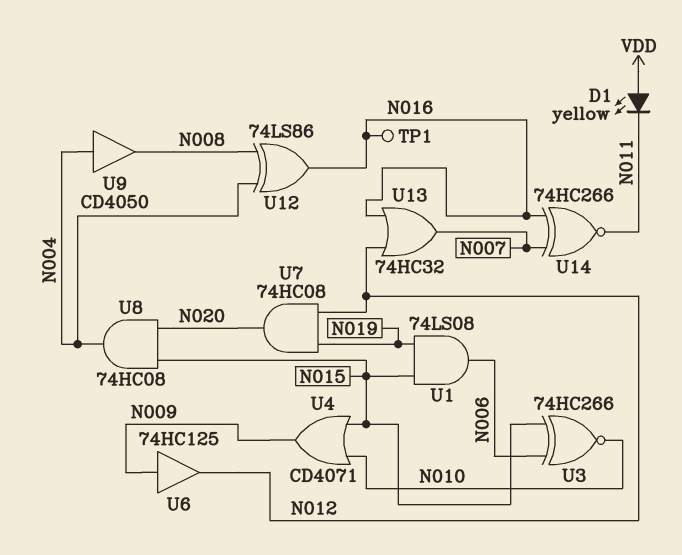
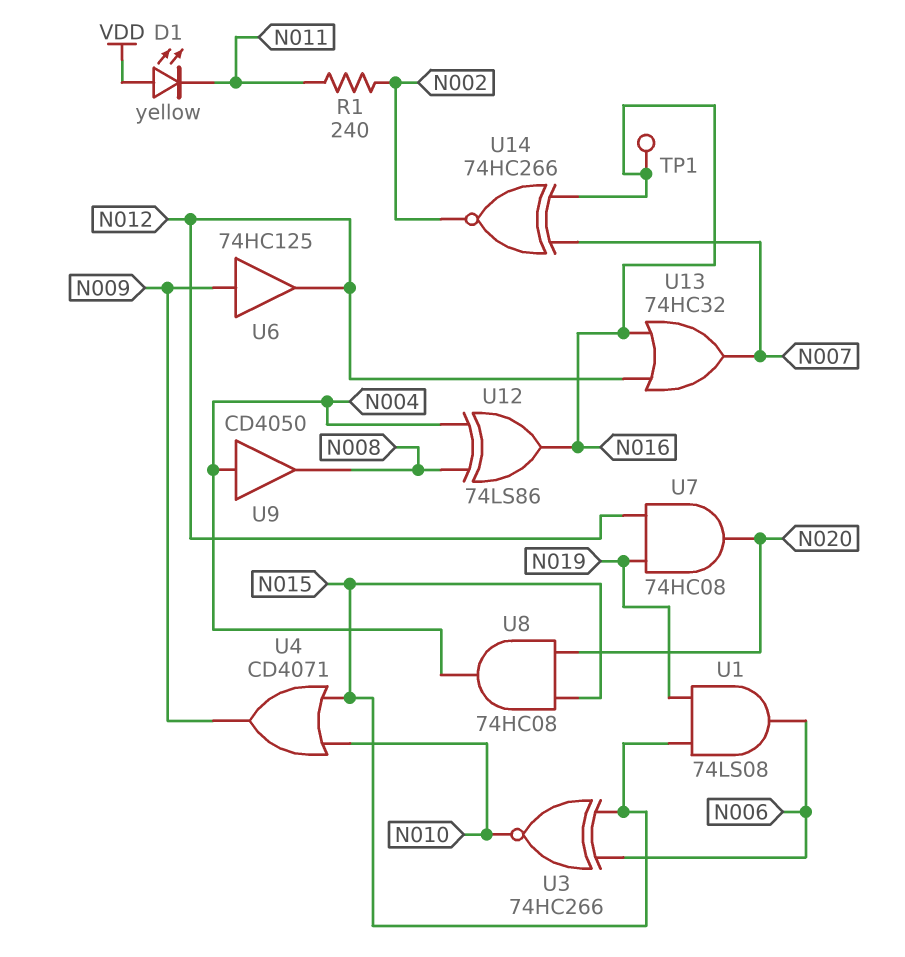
R1: none -> 240 (N002, N011)
U14: XNOR 74HC266 (in N007, in N016, out N011) -> XNOR 74HC266 (in N007, in N016, out N002)

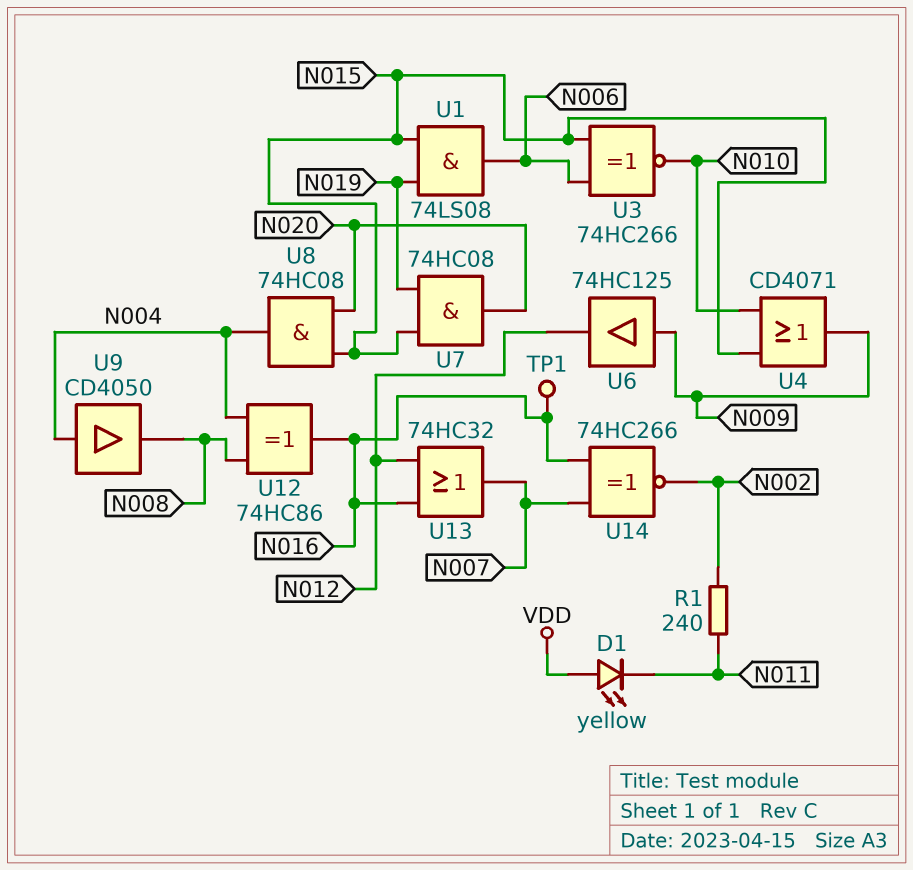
U7: AND 74HC08 (in N012, in N019, out N020) -> AND 74HC08 (in N015, in N019, out N020)
U12: XOR 74LS86 (in N004, in N008, out N016) -> XOR 74HC86 (in N004, in N008, out N016)

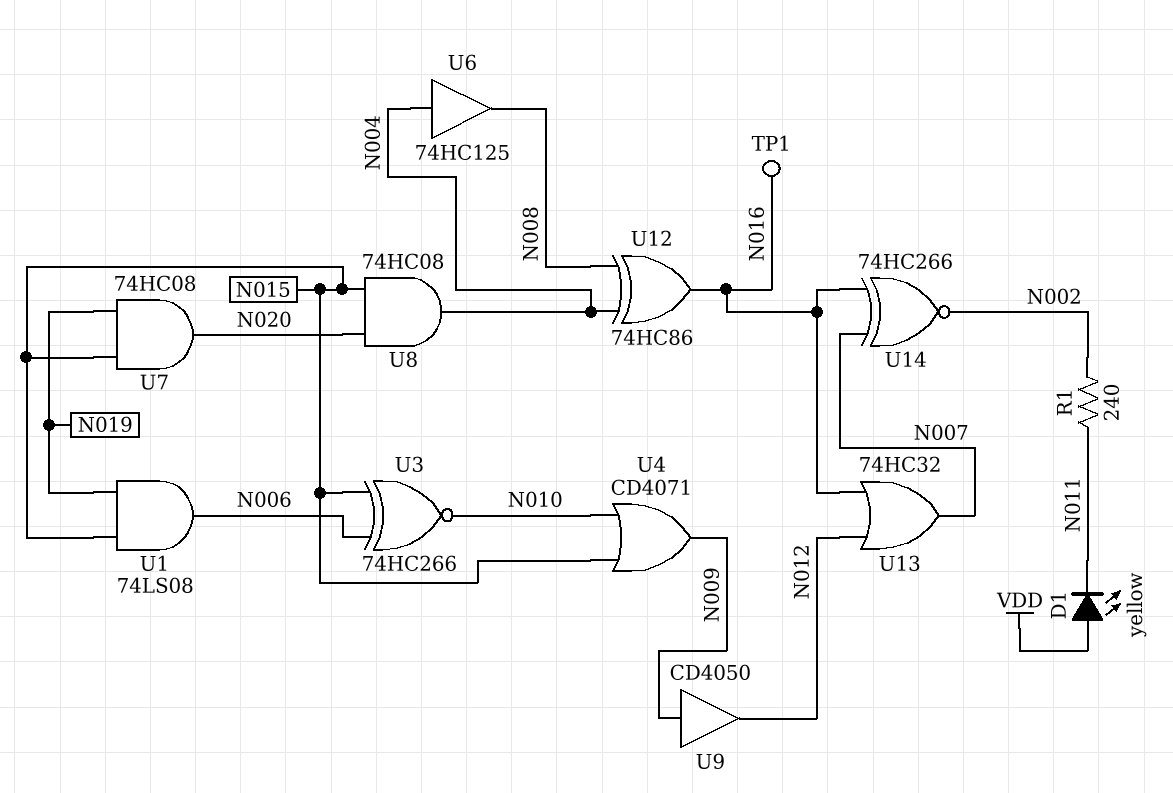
U6: buffer 74HC125 (in N009, out N012) -> buffer 74HC125 (in N004, out N008)
U9: buffer CD4050 (in N004, out N008) -> buffer CD4050 (in N009, out N012)

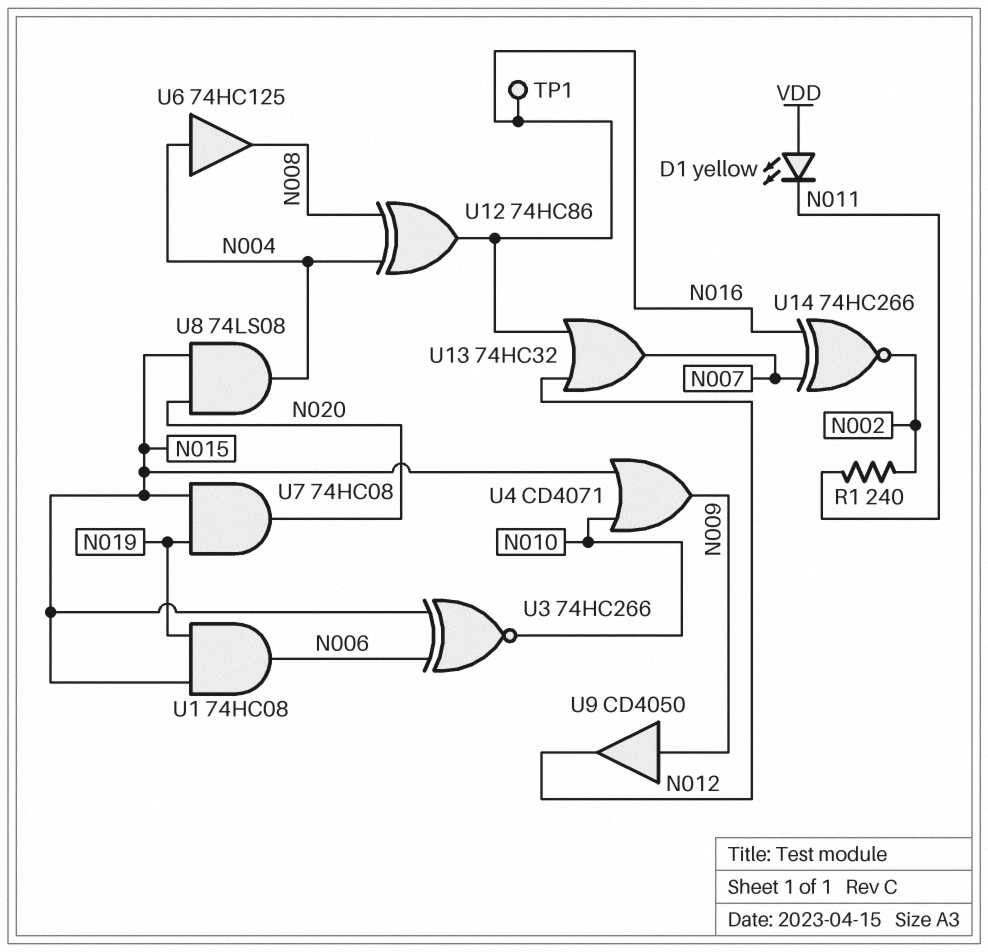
U1: AND 74LS08 (in N015, in N019, out N006) -> AND 74HC08 (in N015, in N019, out N006)
U8: AND 74HC08 (in N015, in N020, out N004) -> AND 74LS08 (in N015, in N020, out N004)

